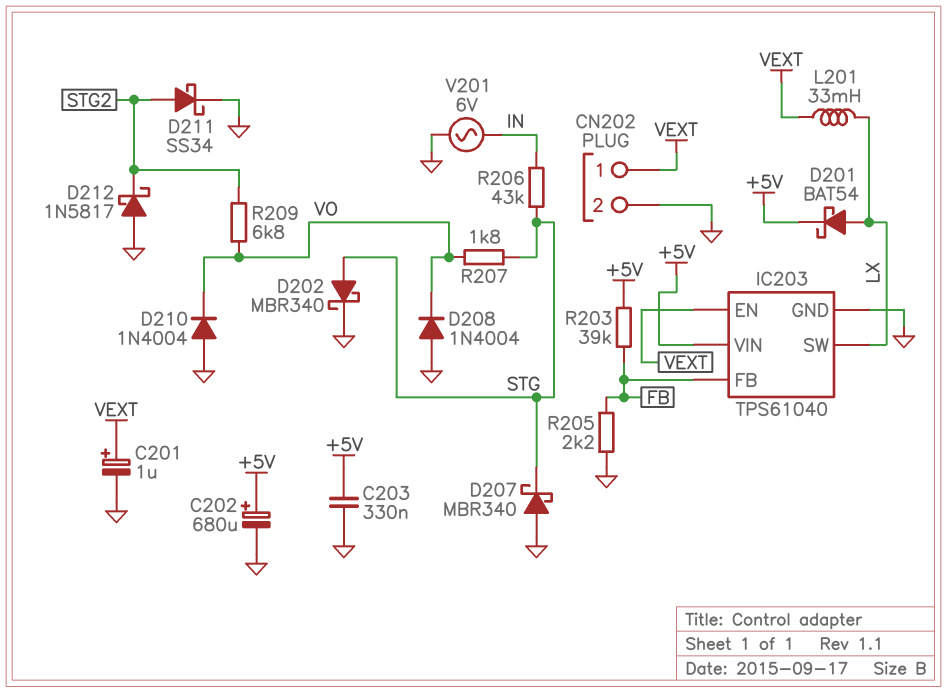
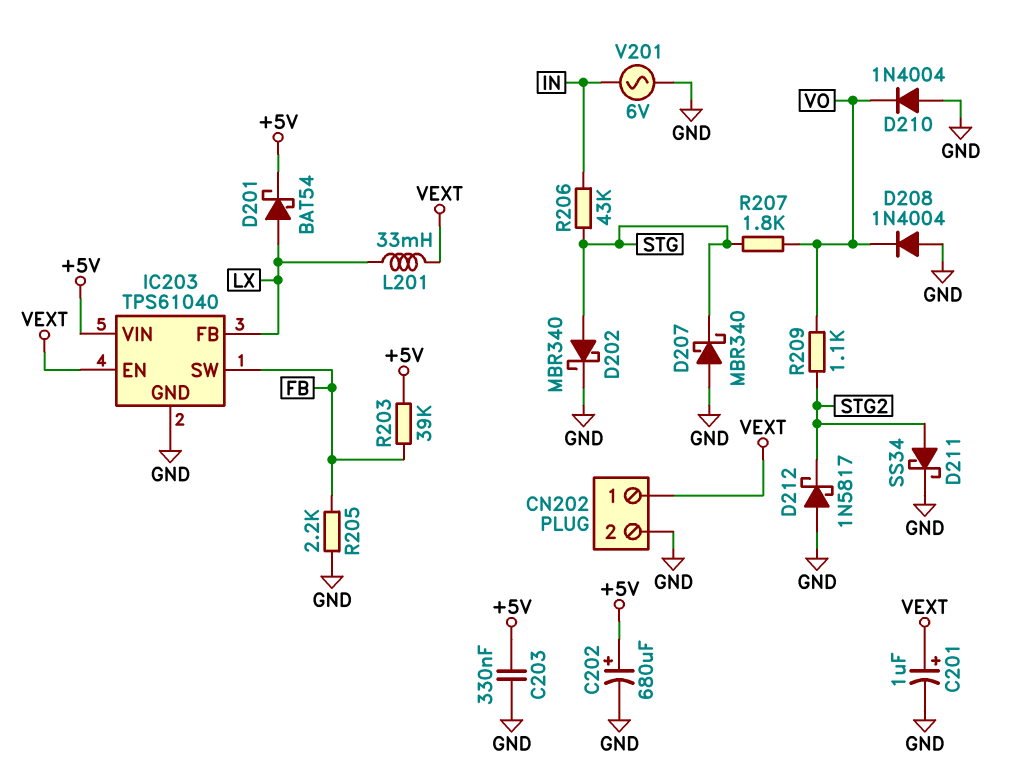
IC203 pin FB: FB -> LX
IC203 pin SW: LX -> FB
R209: 6.8k (STG2, VO) -> 1.1k (STG2, VO)

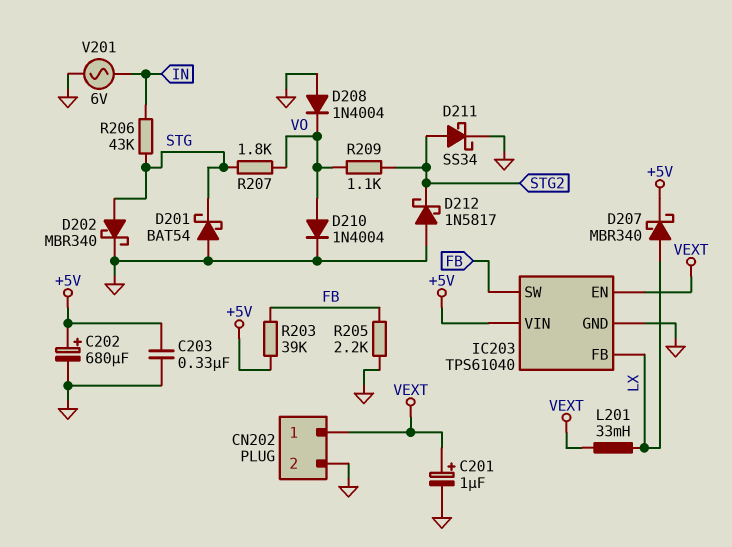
D201: schottky BAT54 (A LX, K +5V) -> schottky BAT54 (A GND, K STG)
D207: schottky MBR340 (A GND, K STG) -> schottky MBR340 (A LX, K +5V)
D210: diode 1N4004 (A GND, K VO) -> diode 1N4004 (A VO, K GND)

